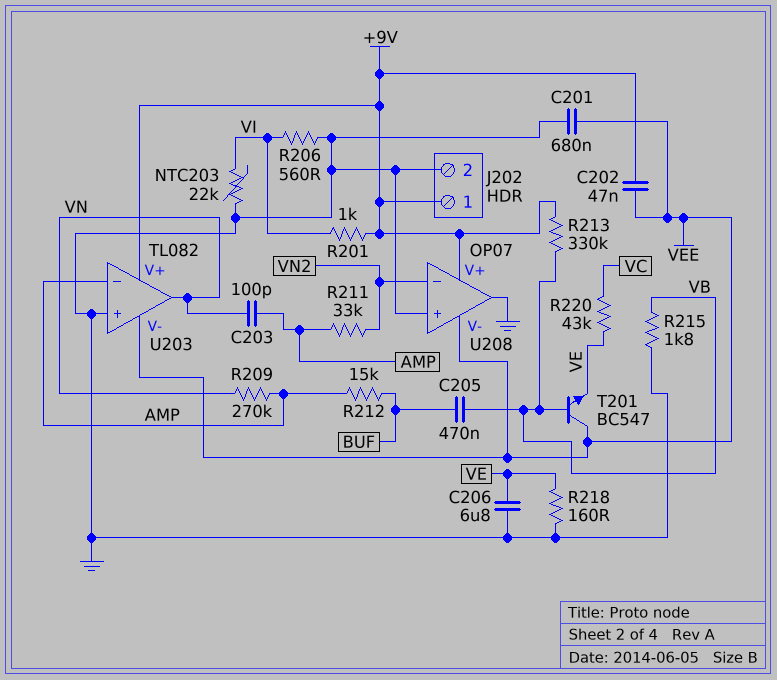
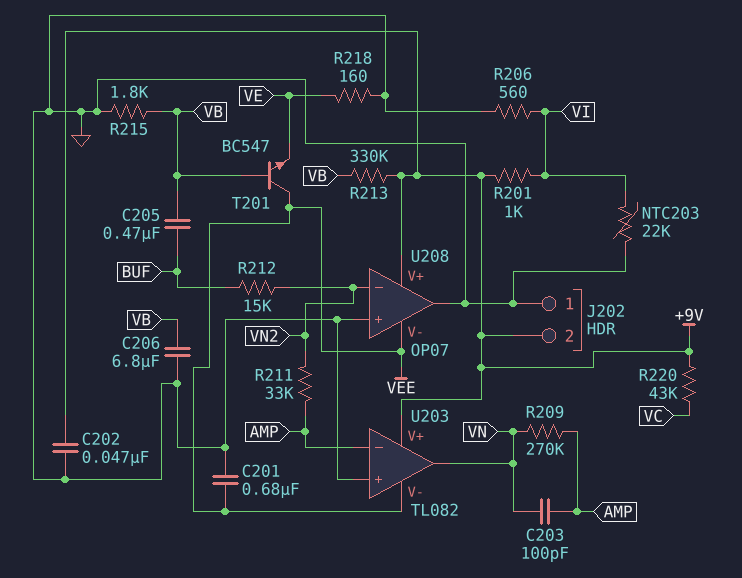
C202: 47nF (+9V, VEE) -> 47nF (+9V, GND)
C206: 6.8uF (GND, VE) -> 6.8uF (GND, VB)
J202 pin 1: +9V -> GND
J202 pin 2: GND -> +9V
R212: 15k (AMP, BUF) -> 15k (BUF, VN2)
R220: 43k (VC, VE) -> 43k (+9V, VC)

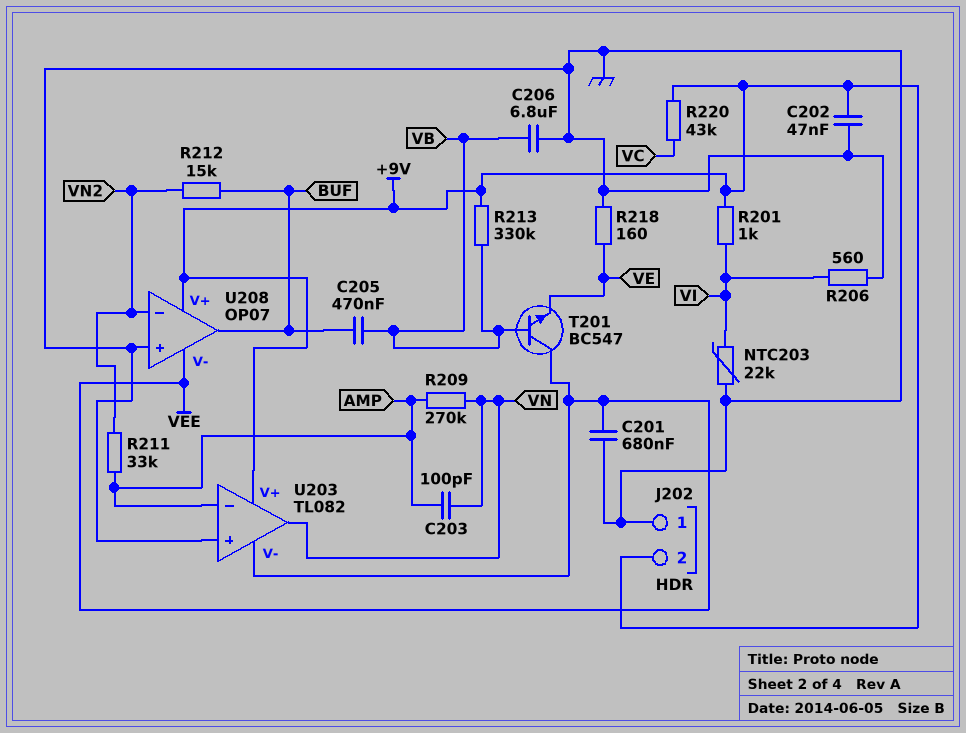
R215: 1.8k (GND, VB) -> none
U208 pin out: GND -> BUF

